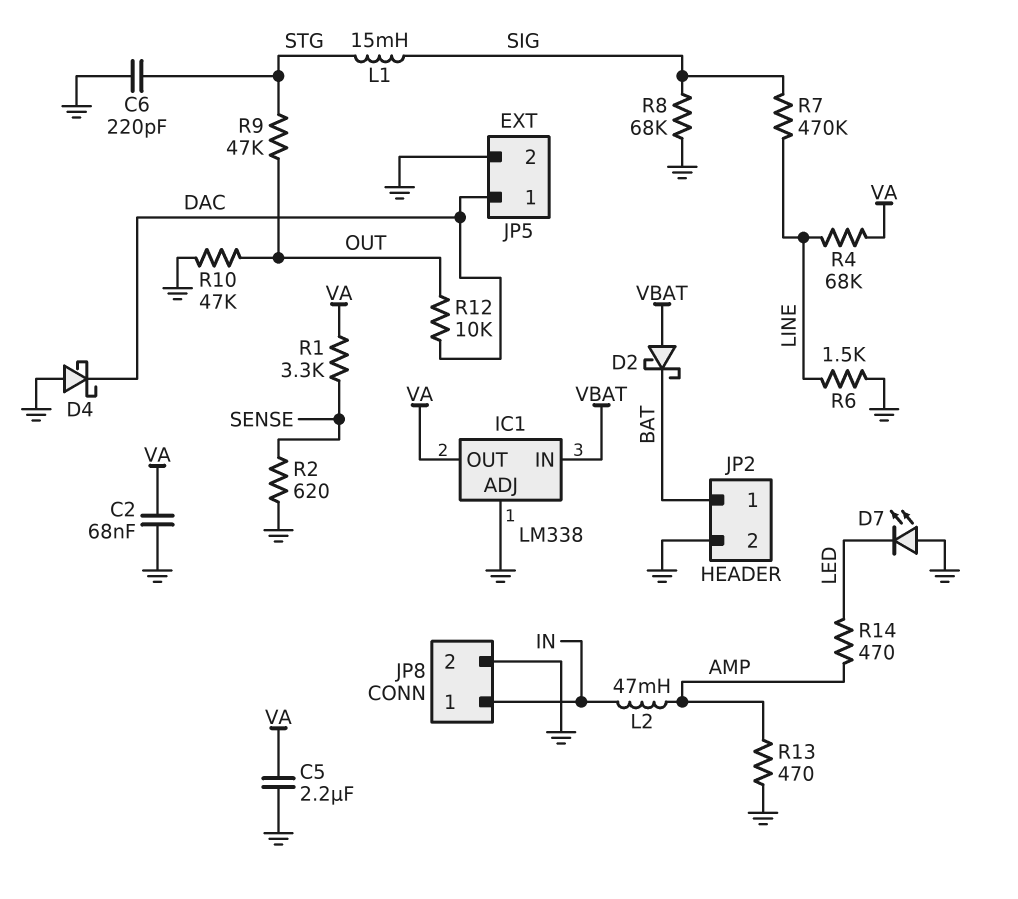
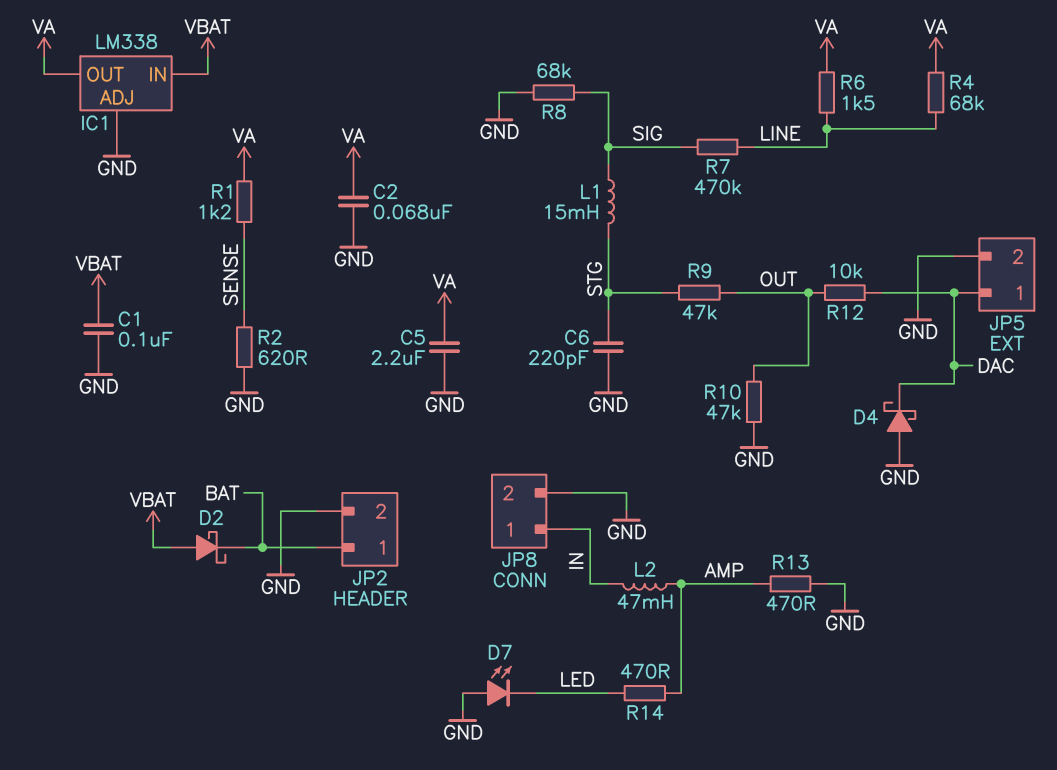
C1: none -> 100nF (GND, VBAT)
R1: 3.3k (SENSE, VA) -> 1.2k (SENSE, VA)
R6: 1.5k (GND, LINE) -> 1.5k (LINE, VA)

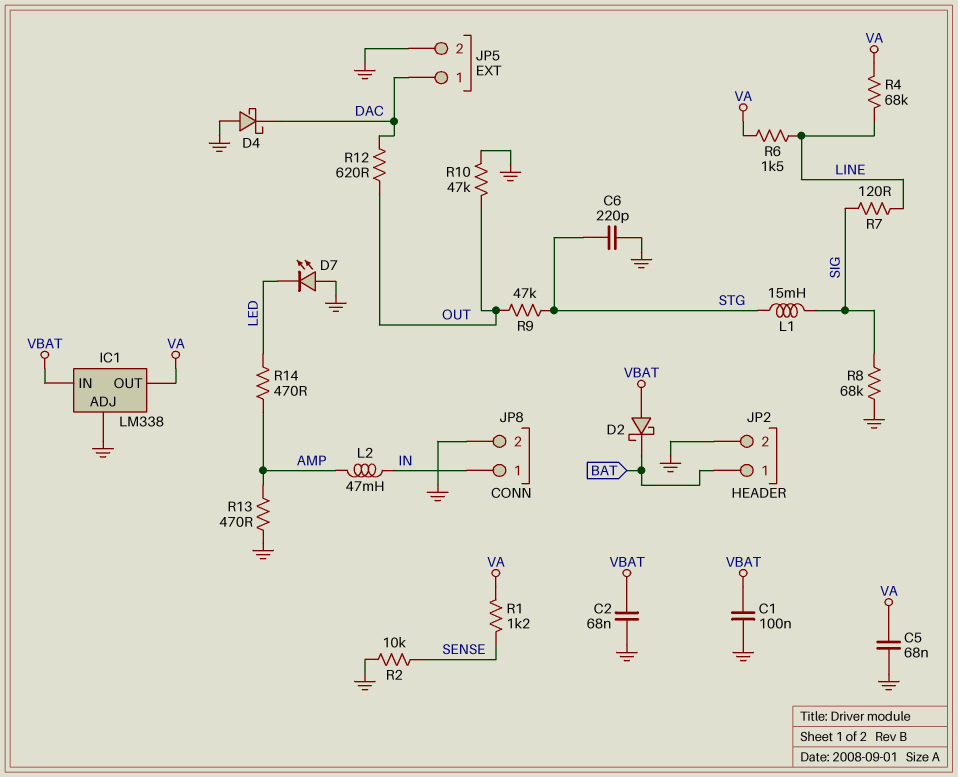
C2: 68nF (GND, VA) -> 68nF (GND, VBAT)
C5: 2.2uF (GND, VA) -> 68nF (GND, VA)
R2: 620 (GND, SENSE) -> 10k (GND, SENSE)
R7: 470k (LINE, SIG) -> 120 (LINE, SIG)
R12: 10k (DAC, OUT) -> 620 (DAC, OUT)

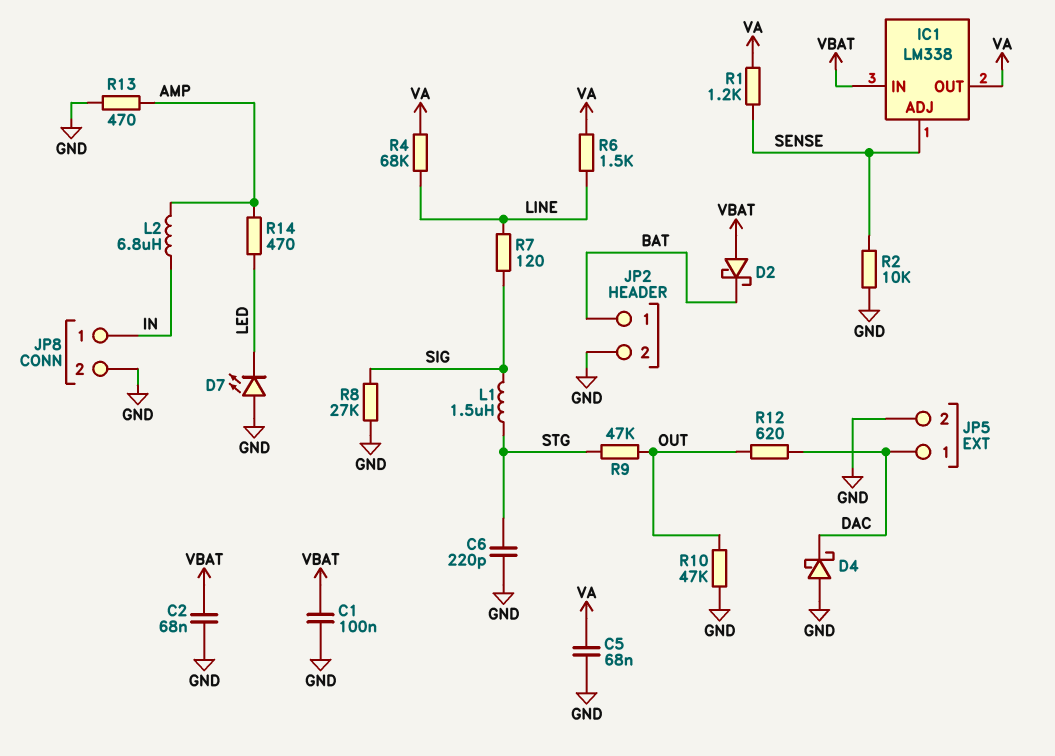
IC1 pin ADJ: GND -> SENSE
L1: 15mH (SIG, STG) -> 1.5uH (SIG, STG)
L2: 47mH (AMP, IN) -> 6.8uH (AMP, IN)
R8: 68k (GND, SIG) -> 27k (GND, SIG)

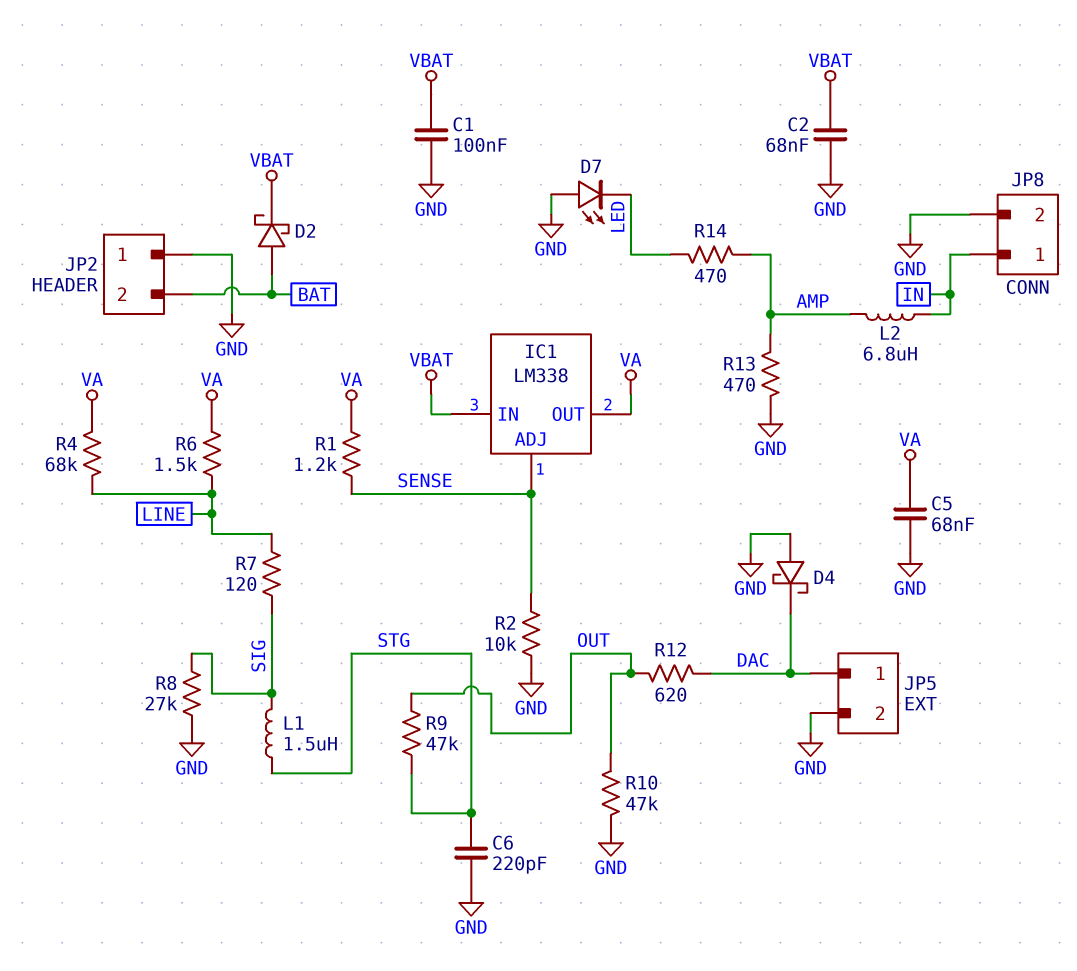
D2: schottky (A VBAT, K BAT) -> schottky (A BAT, K VBAT)
JP2 pin 1: BAT -> GND
JP2 pin 2: GND -> BAT

